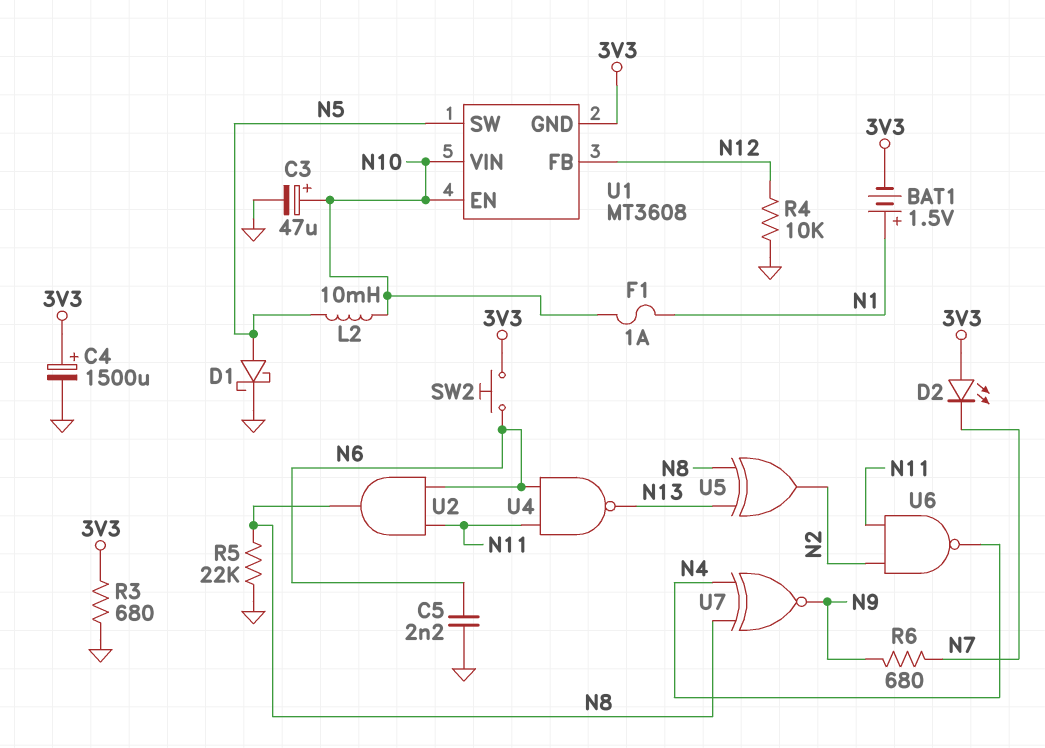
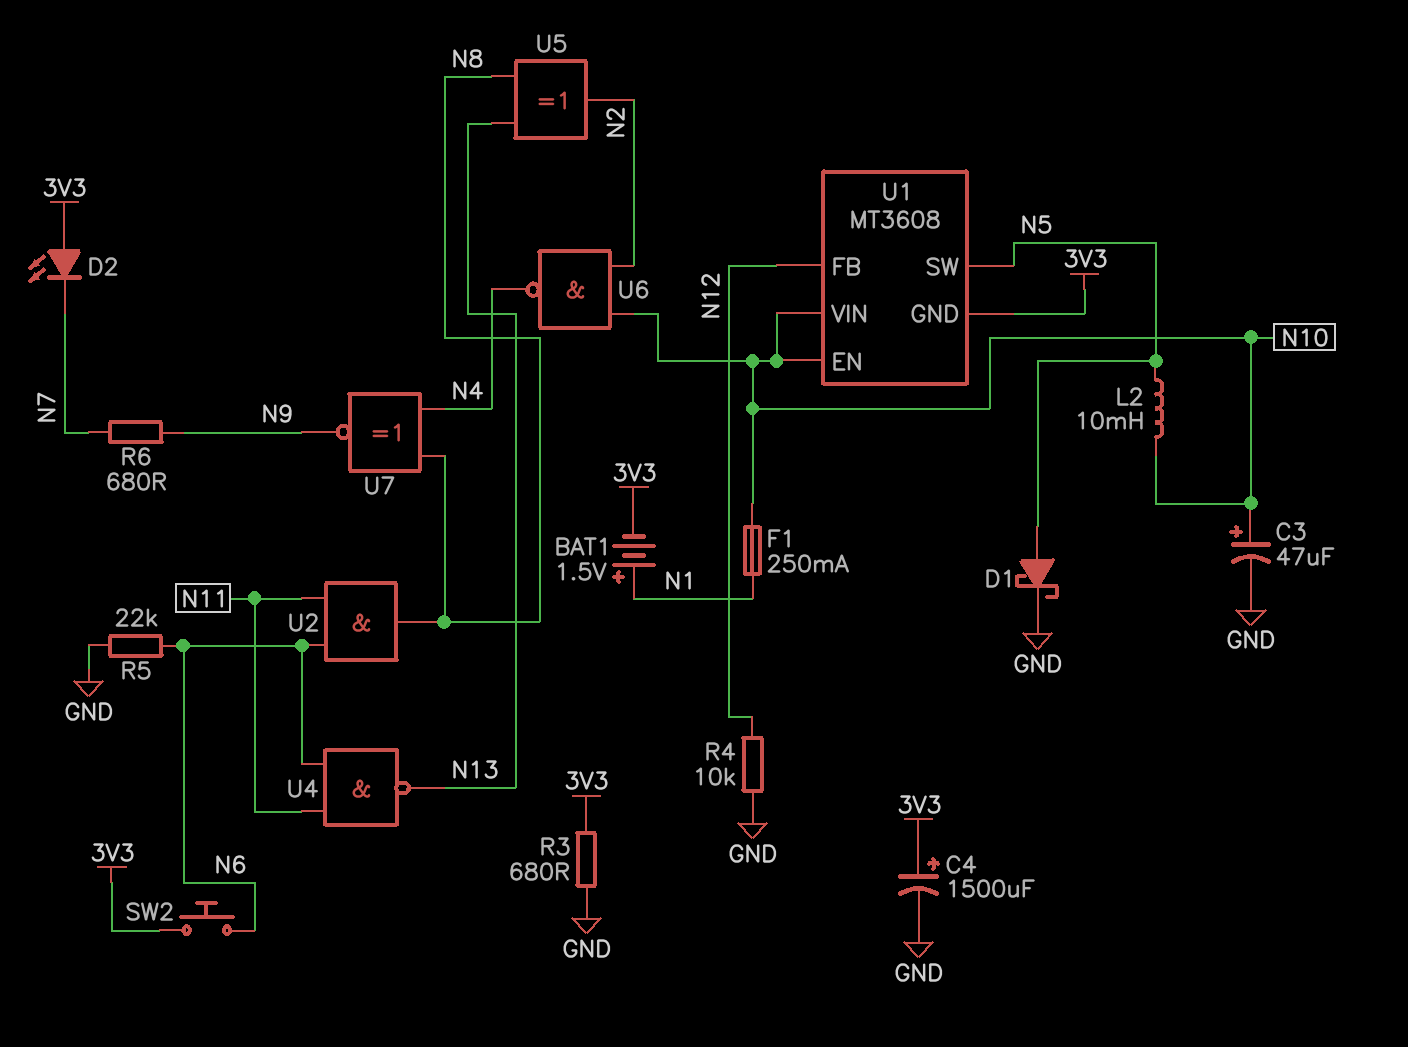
C5: 2.2nF (GND, N6) -> none
F1: 1A (N1, N10) -> 250mA (N1, N10)
R5: 22k (GND, N8) -> 22k (GND, N6)
U6: NAND (in N2, in N11, out N4) -> NAND (in N2, in N10, out N4)

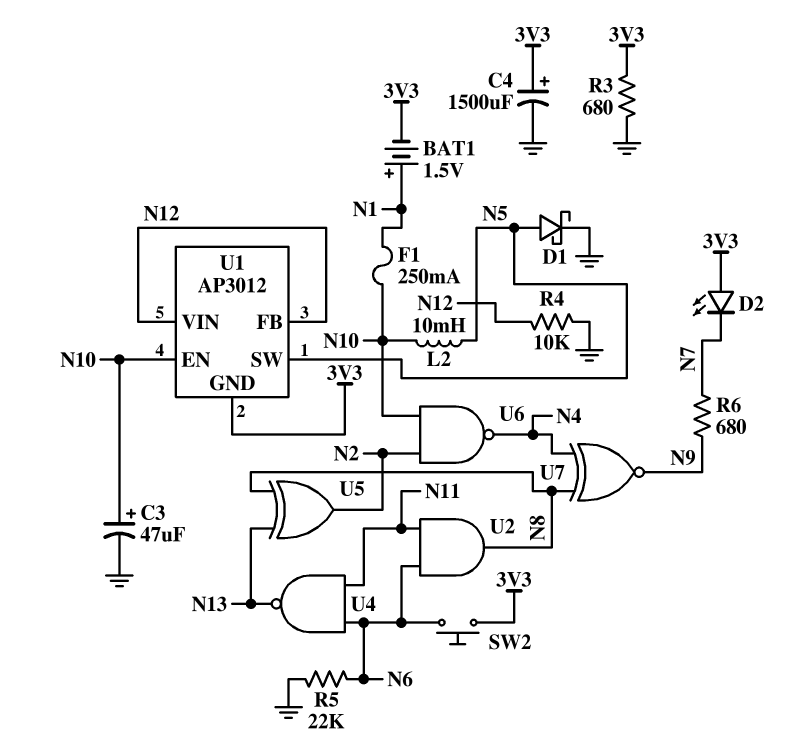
U1: MT3608 -> AP3012
U1 pin VIN: N10 -> N12

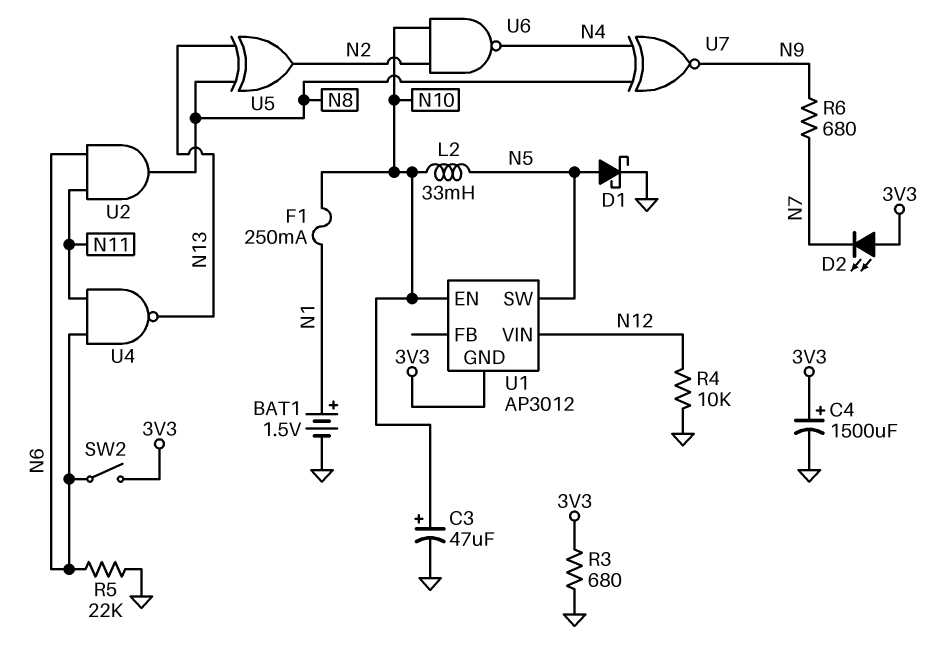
BAT1: 1.5V (plus N1, minus 3V3) -> 1.5V (plus N1, minus GND)
L2: 10mH (N5, N10) -> 33mH (N5, N10)
SW2: button (3V3, N6) -> switch (3V3, N6)
U1 pin FB: N12 -> none

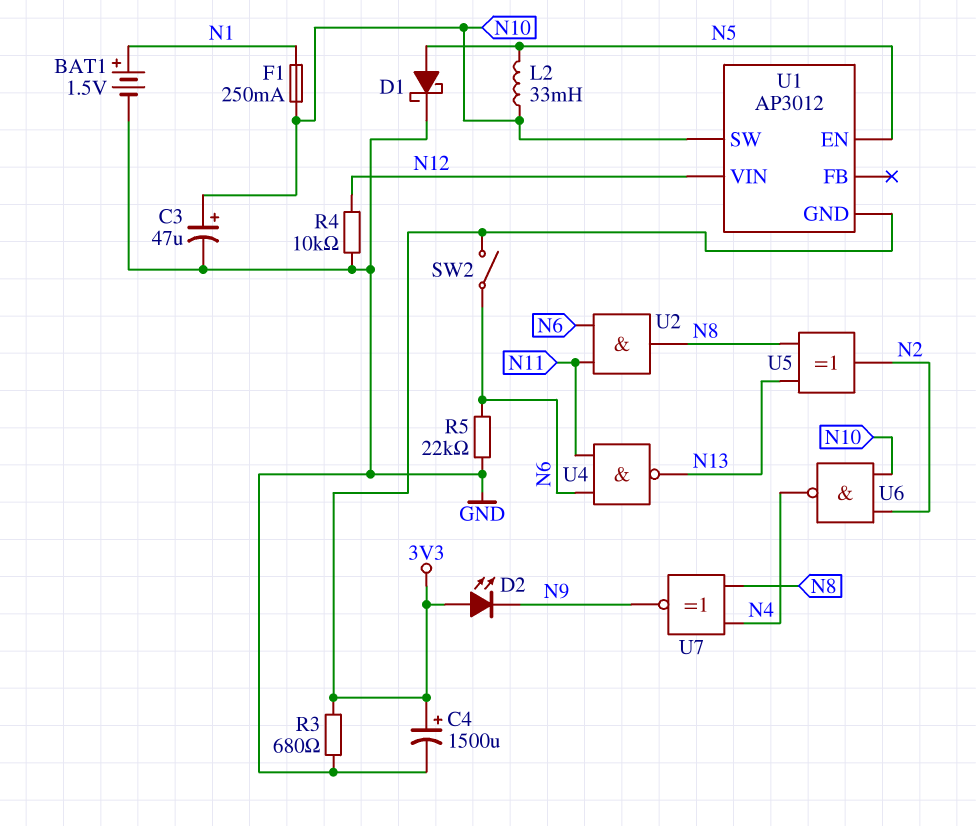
D2: LED (A 3V3, K N7) -> LED (A 3V3, K N9)
R6: 680 (N7, N9) -> none
U1 pin EN: N10 -> N5
U1 pin SW: N5 -> N10

